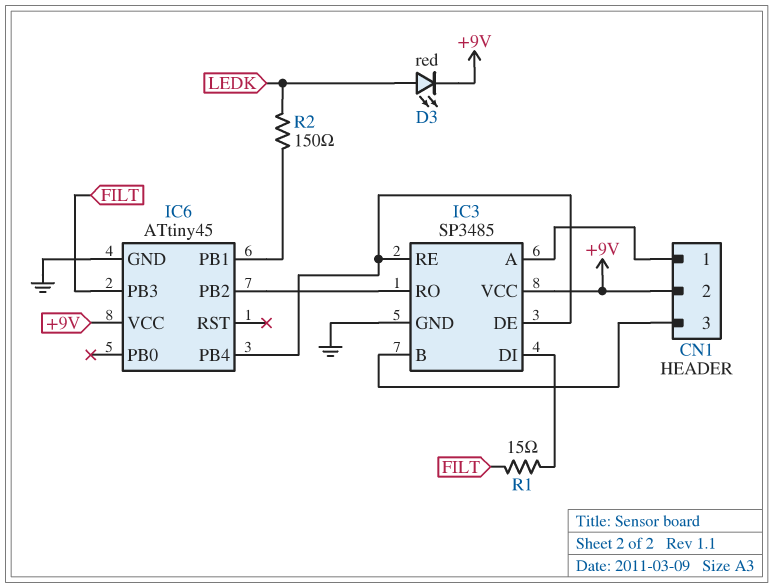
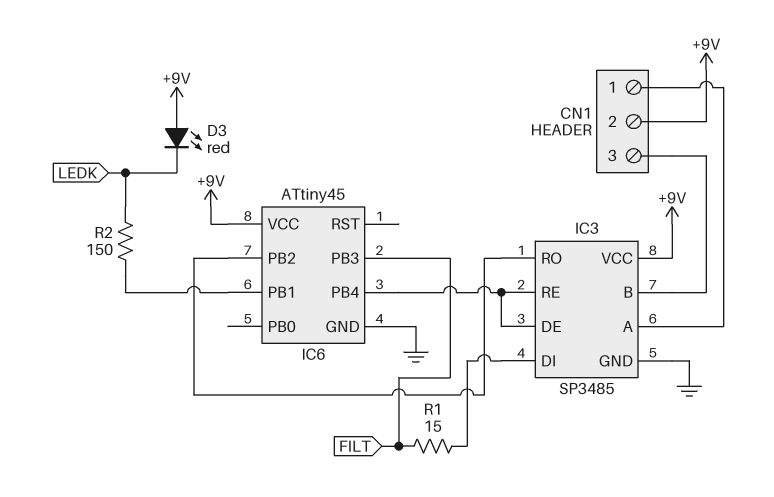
D3: LED red (A LEDK, K +9V) -> LED red (A +9V, K LEDK)

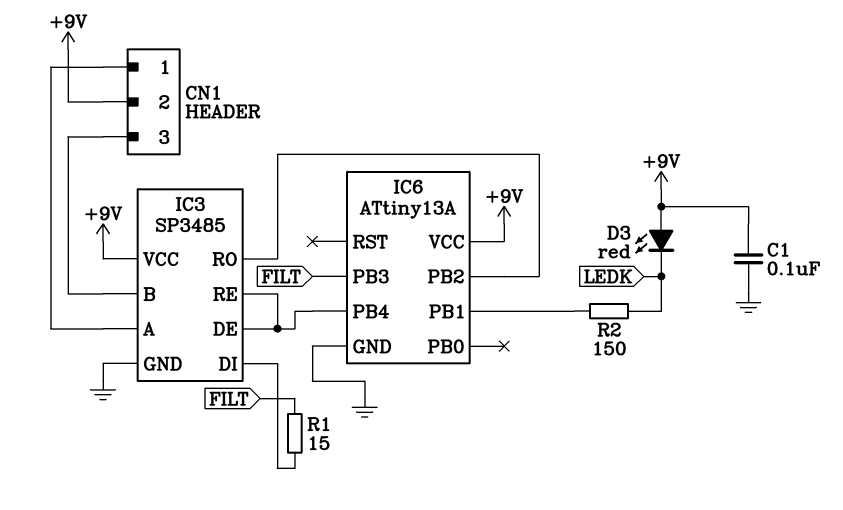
C1: none -> 100nF (+9V, GND)
IC6: ATtiny45 -> ATtiny13A

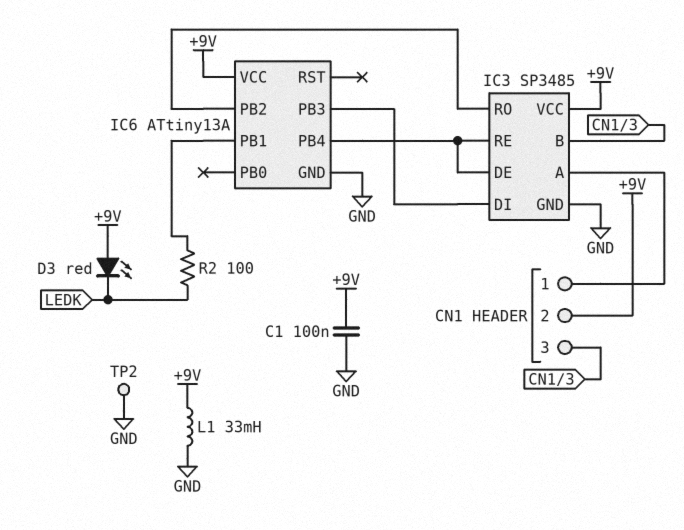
IC6 pin PB3: FILT -> IC3/DI
L1: none -> 33mH (+9V, GND)
R1: 15 (FILT, IC3/DI) -> none
R2: 150 (IC6/PB1, LEDK) -> 100 (IC6/PB1, LEDK)
TP2: none -> test point (GND)

